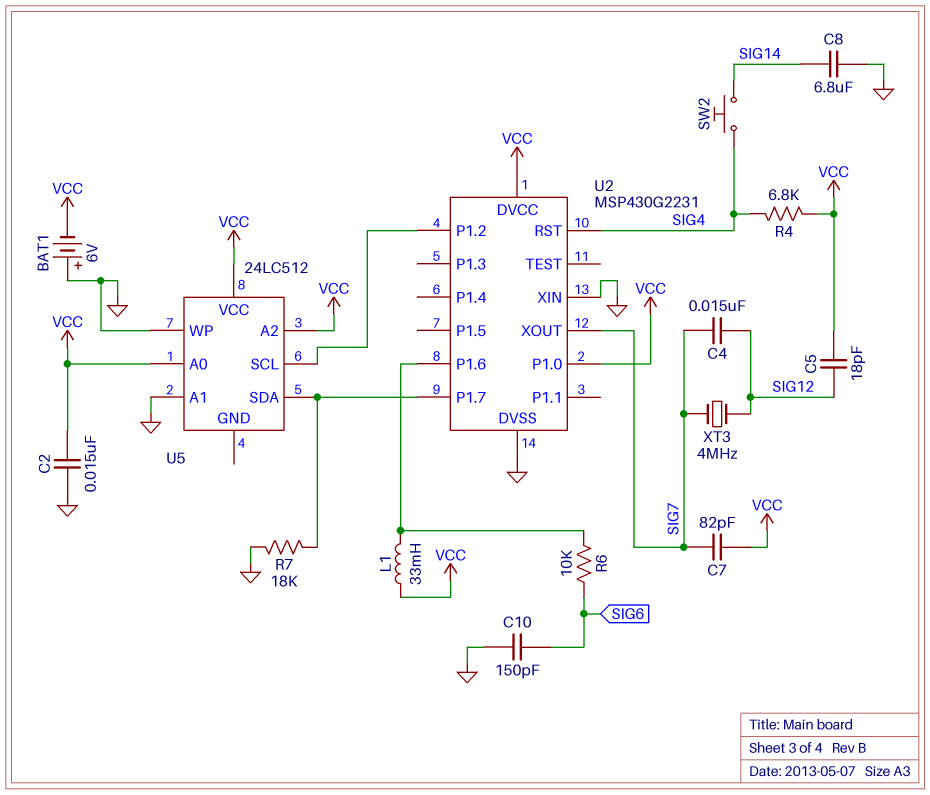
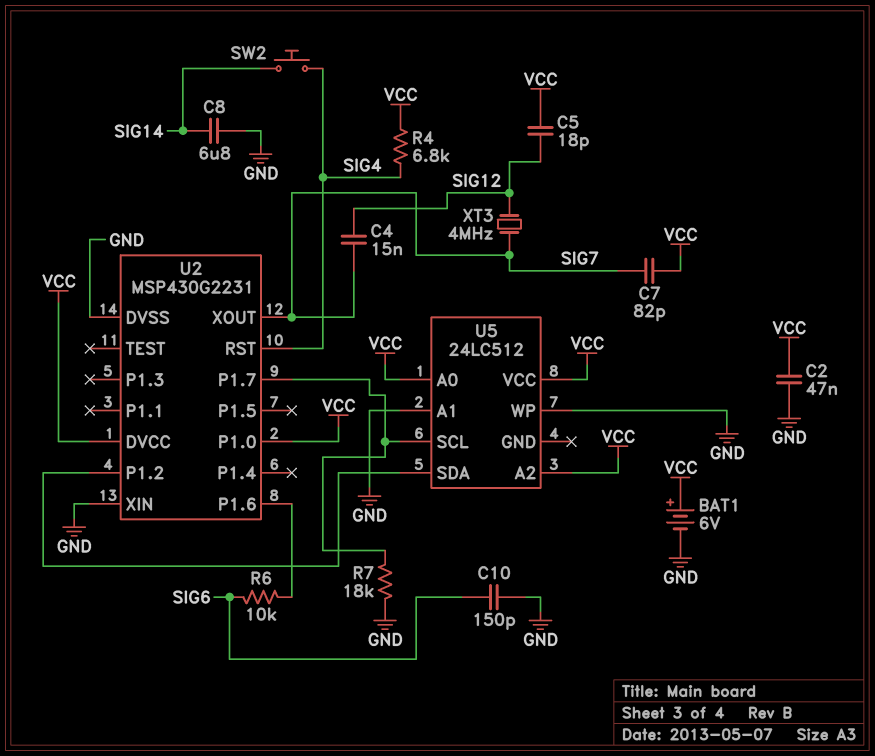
BAT1: 6V (plus GND, minus VCC) -> 6V (plus VCC, minus GND)
C2: 15nF (GND, VCC) -> 47nF (GND, VCC)
L1: 33mH (U2/P1.6, VCC) -> none
U5 pin SCL: U2/P1.2 -> U2/P1.7
U5 pin SDA: U2/P1.7 -> U2/P1.2

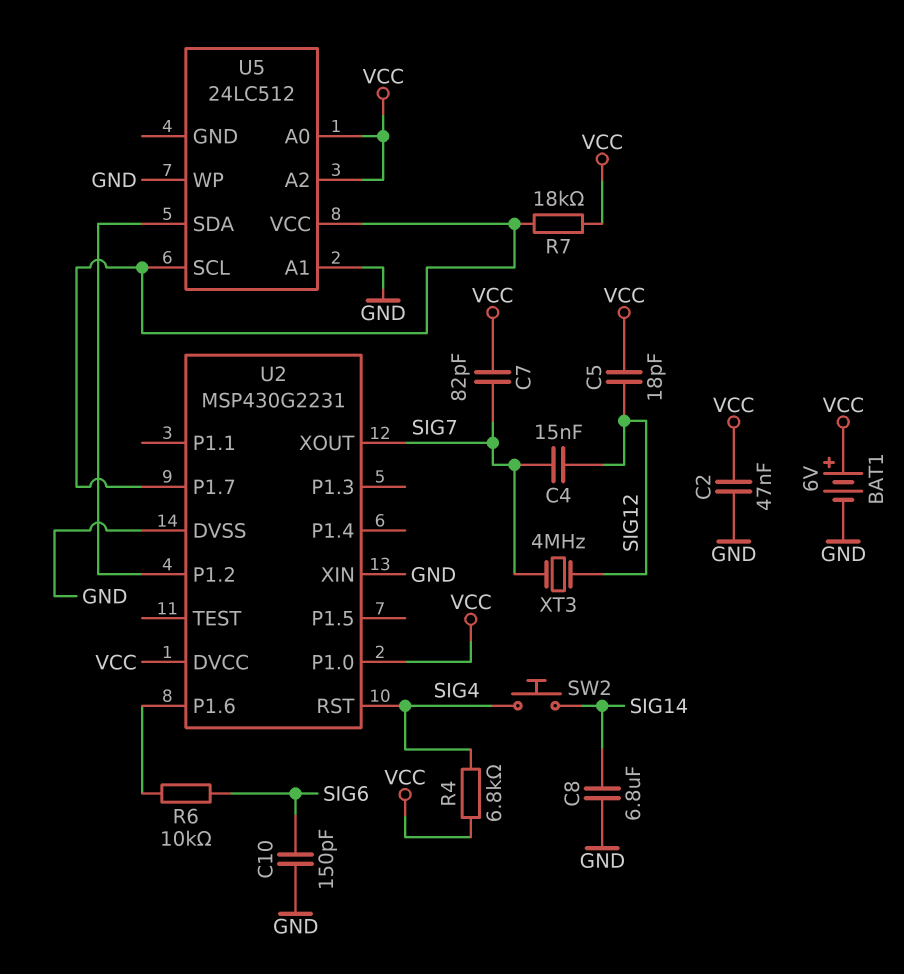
R7: 18k (GND, U2/P1.7) -> 18k (U2/P1.7, VCC)
U5 pin VCC: VCC -> U2/P1.7

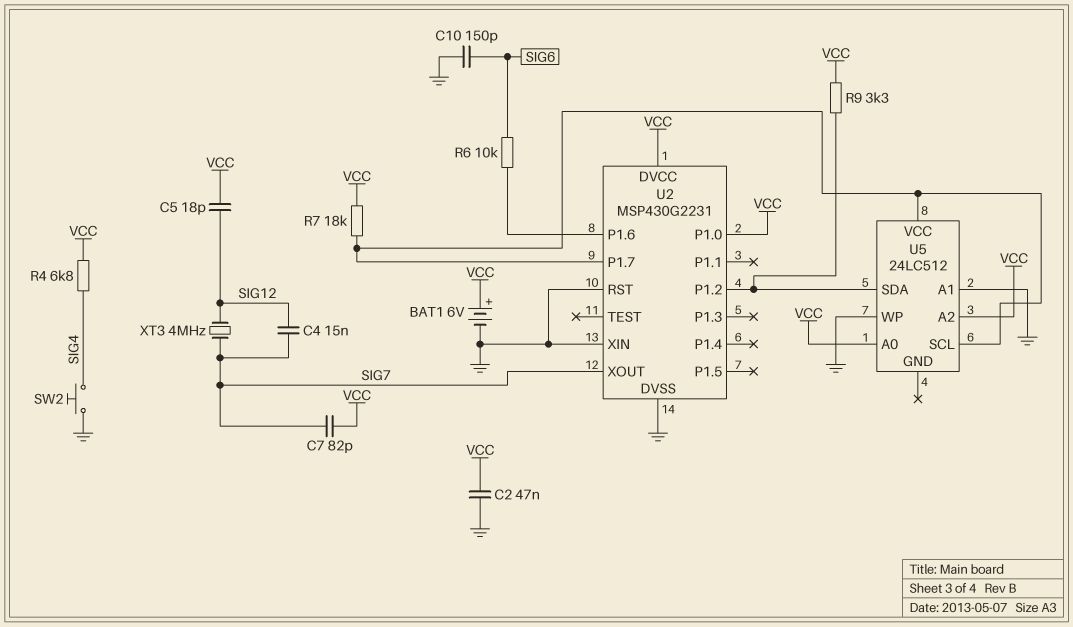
C8: 6.8uF (GND, SIG14) -> none
R9: none -> 3.3k (U2/P1.2, VCC)
SW2: button (SIG4, SIG14) -> button (GND, SIG4)
U2 pin RST: SIG4 -> GND

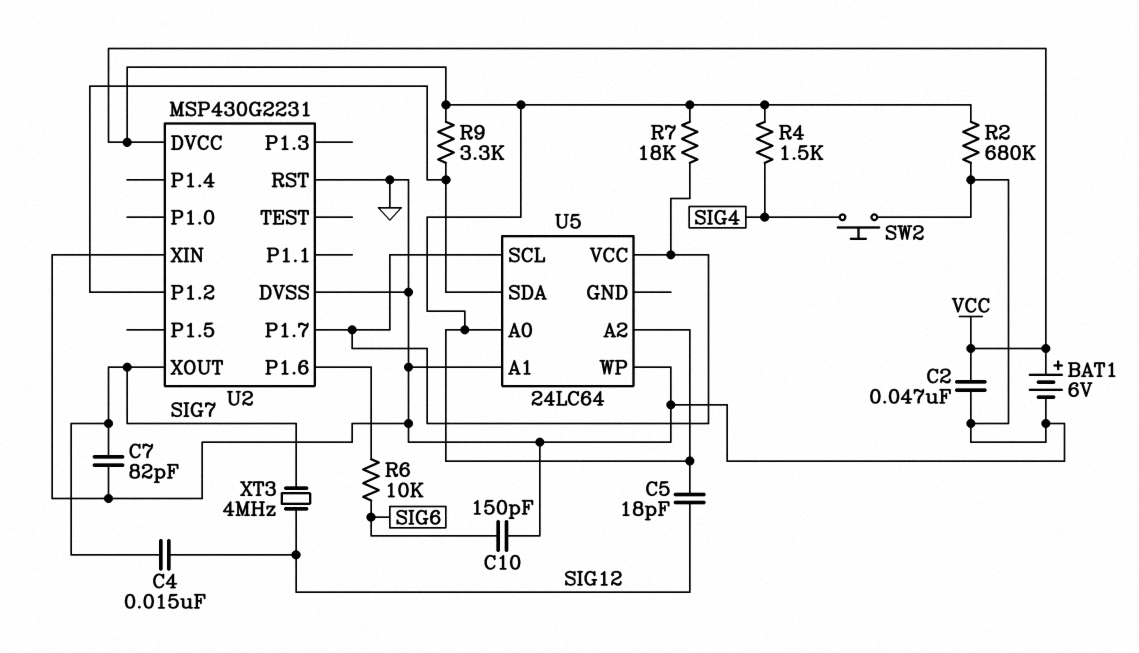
C7: 82pF (SIG7, VCC) -> 82pF (GND, SIG7)
R2: none -> 680k (GND, VCC)
R4: 6.8k (SIG4, VCC) -> 1.5k (SIG4, VCC)
U2 pin P1.0: VCC -> none
U5: 24LC512 -> 24LC64

